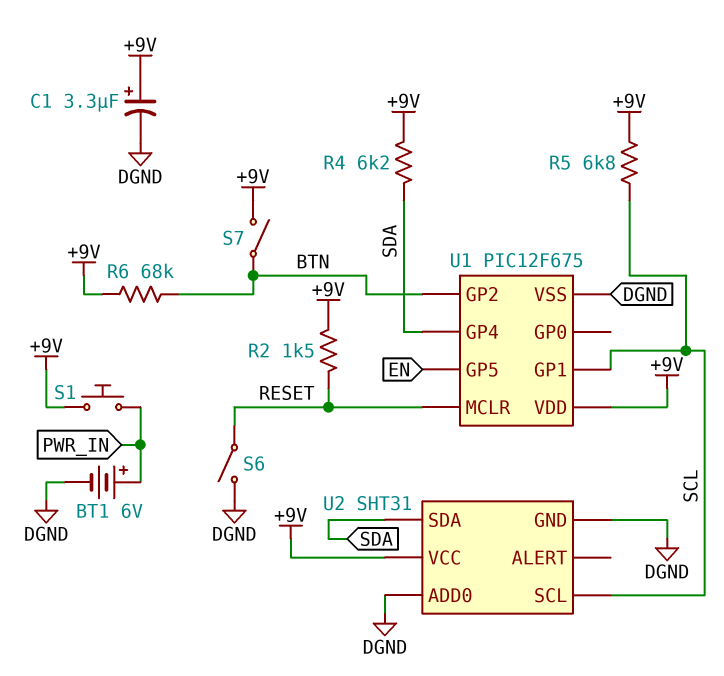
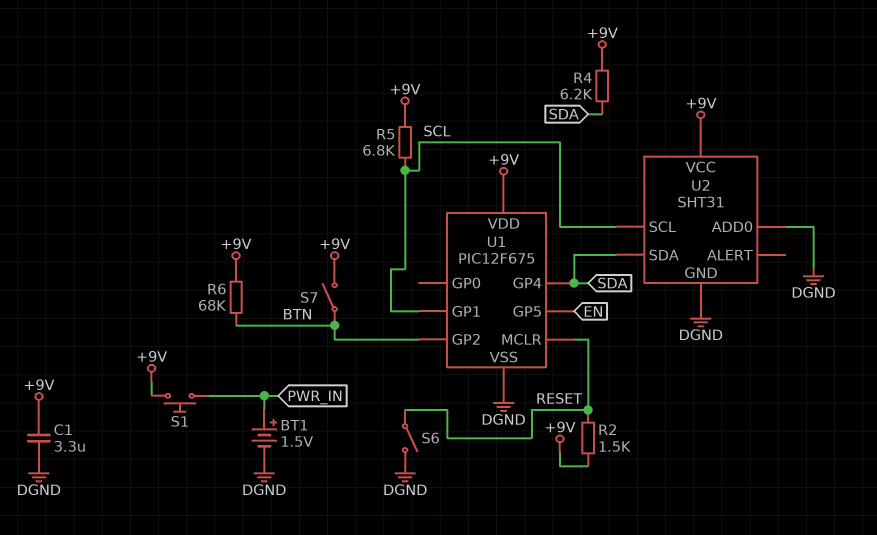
BT1: 6V (plus PWR_IN, minus DGND) -> 1.5V (plus PWR_IN, minus DGND)
C1: 3.3uF (plus +9V, minus DGND) -> 3.3uF (+9V, DGND)

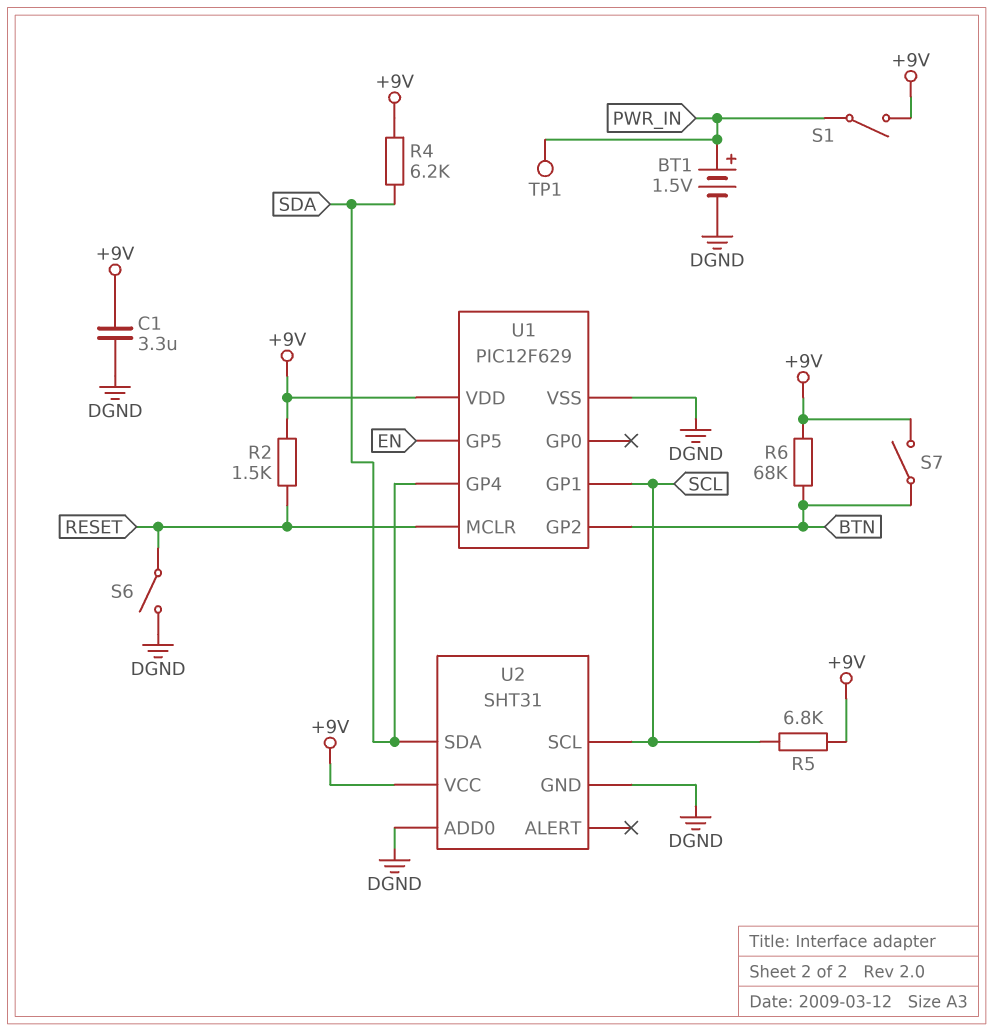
S1: button (+9V, PWR_IN) -> switch (+9V, PWR_IN)
TP1: none -> test point (PWR_IN)
U1: PIC12F675 -> PIC12F629

